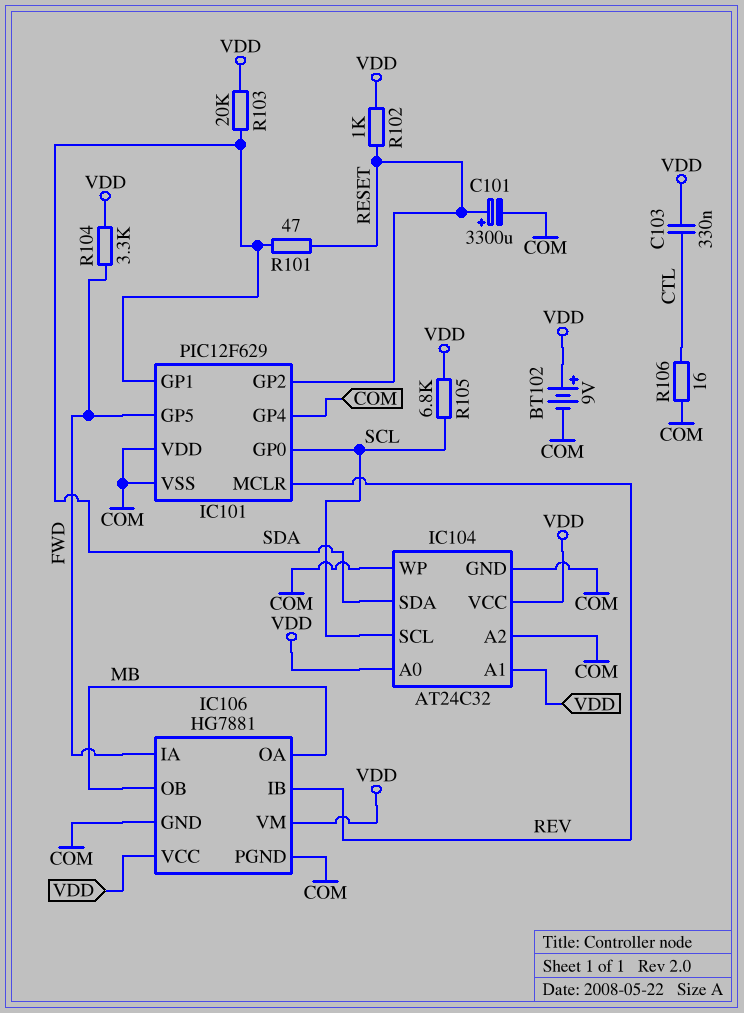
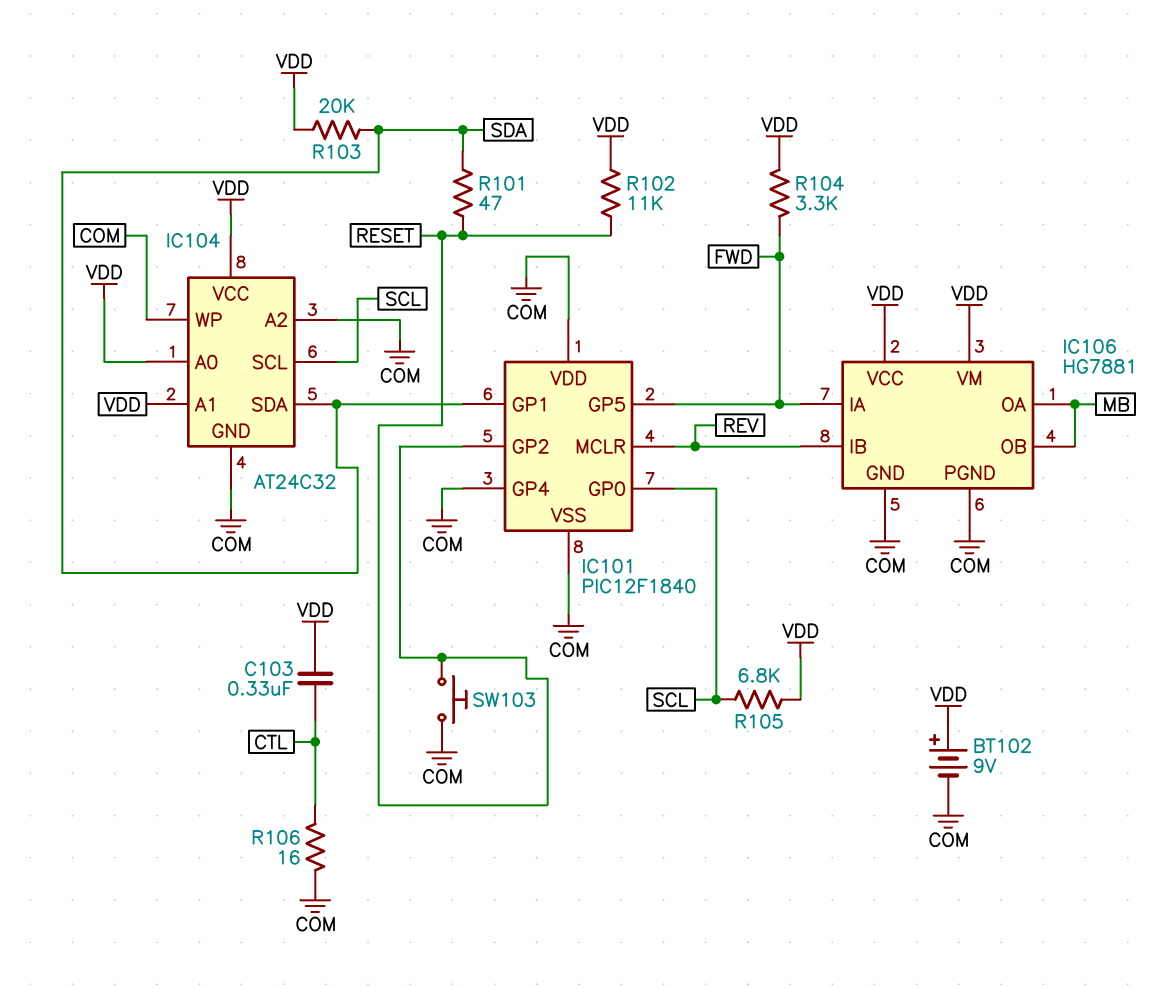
C101: 3300uF (plus RESET, minus COM) -> none
IC101: PIC12F629 -> PIC12F1840
R102: 1k (RESET, VDD) -> 11k (RESET, VDD)
SW103: none -> button (COM, RESET)

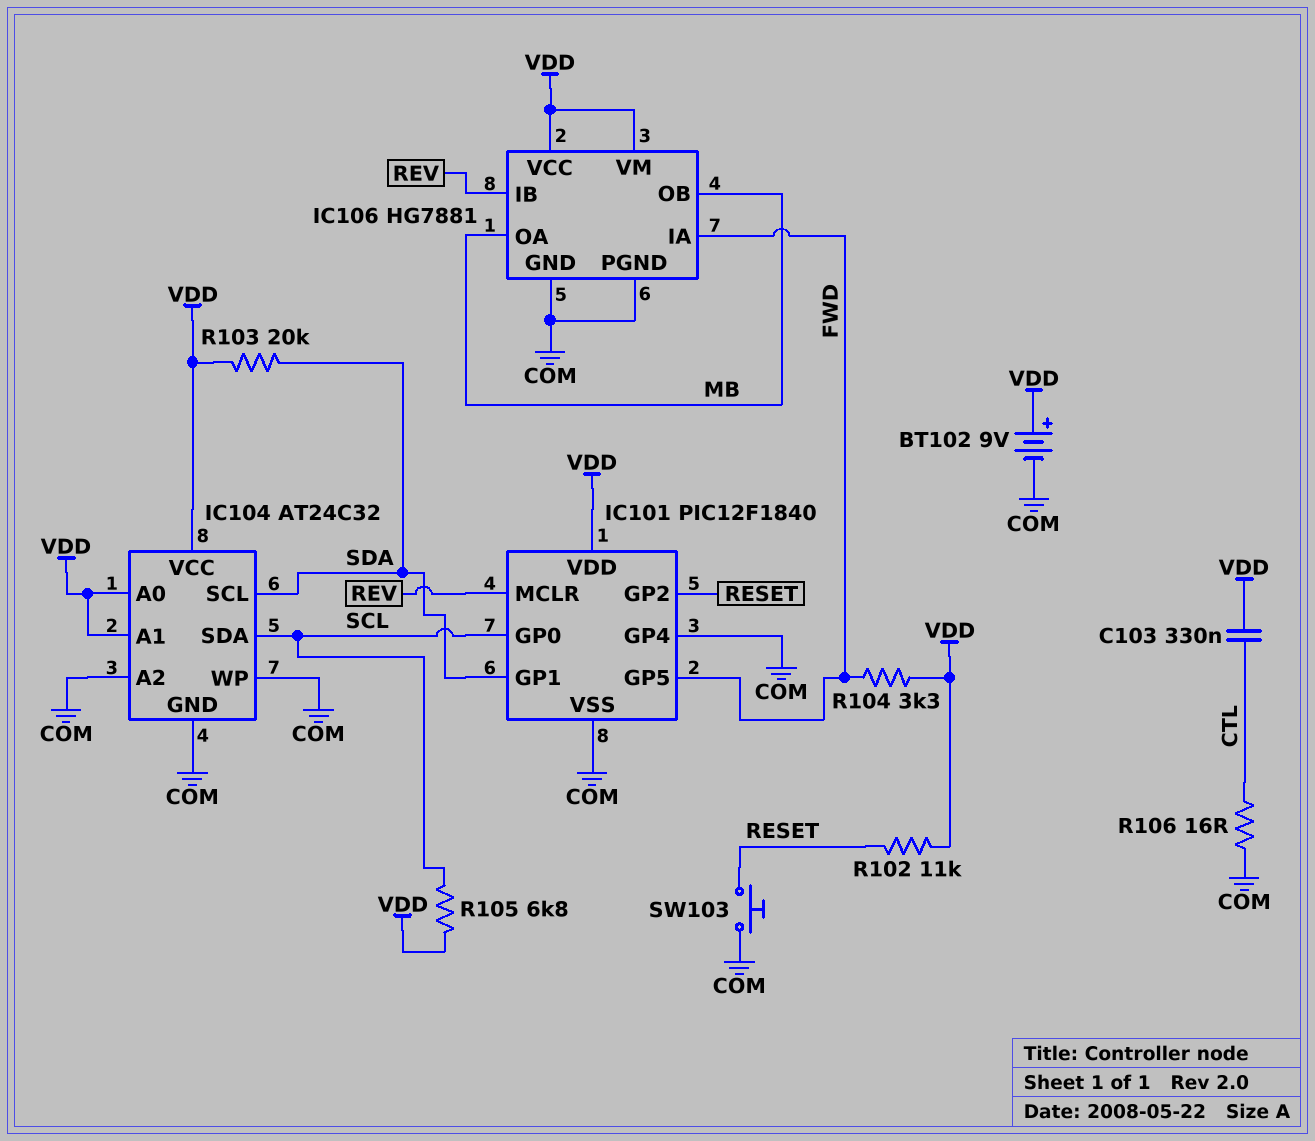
IC101 pin VDD: COM -> VDD
IC104 pin SCL: SCL -> SDA
IC104 pin SDA: SDA -> SCL
R101: 47 (RESET, SDA) -> none

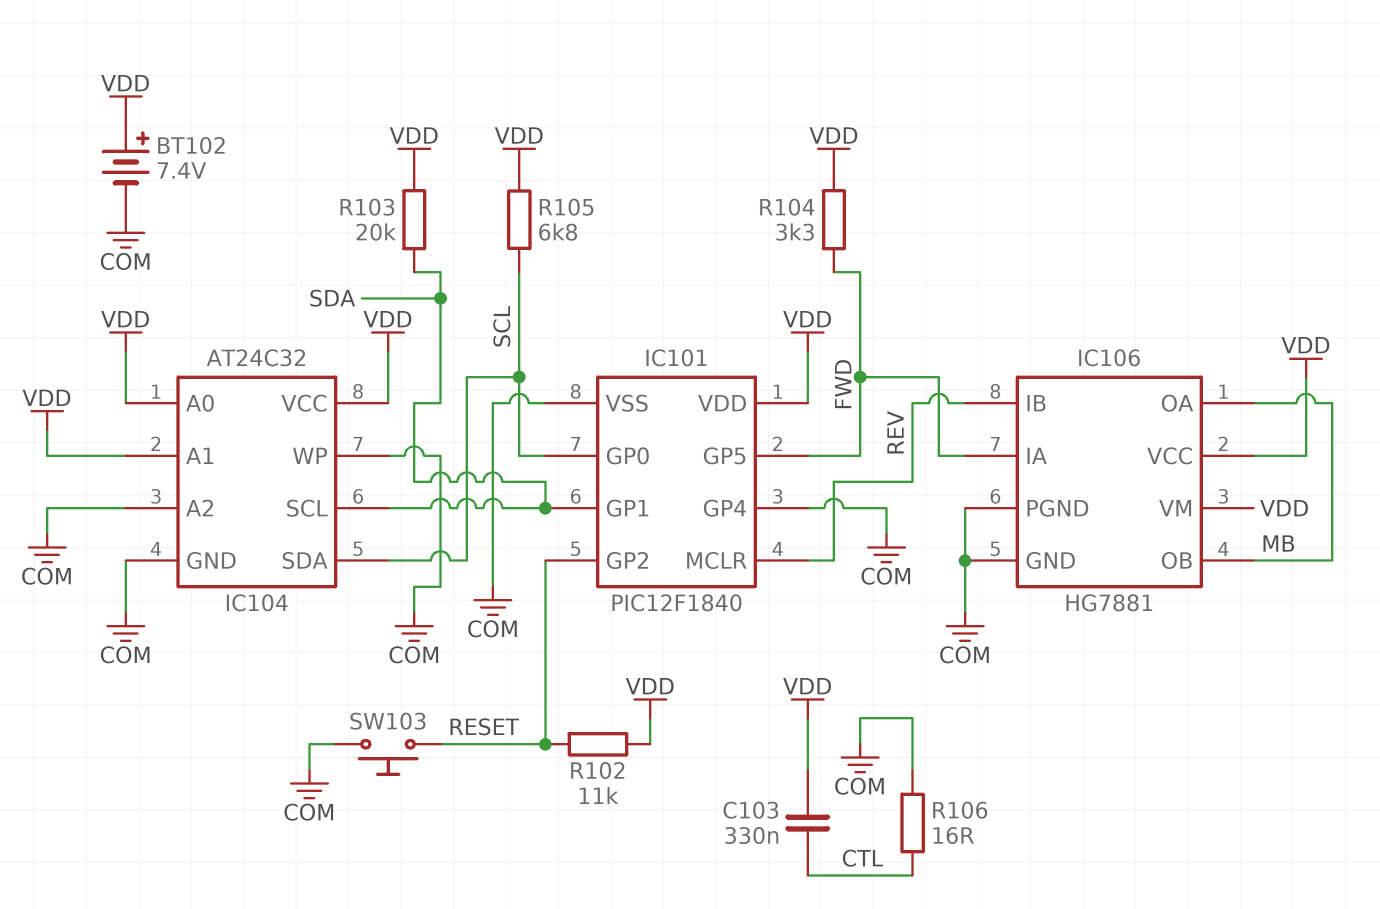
BT102: 9V (plus VDD, minus COM) -> 7.4V (plus VDD, minus COM)

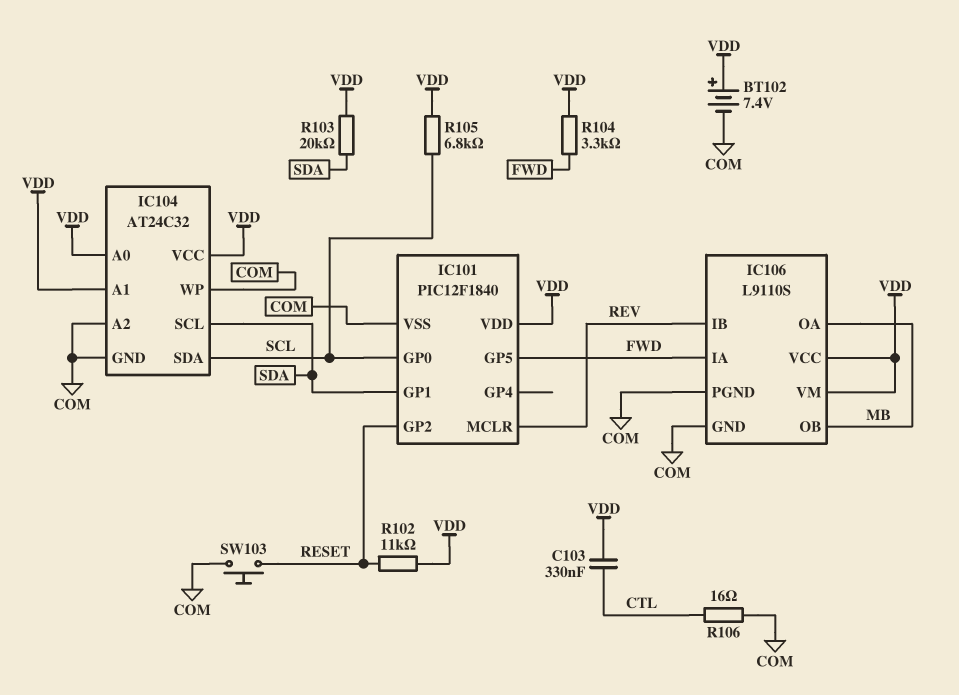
IC101 pin GP4: COM -> none
IC106: HG7881 -> L9110S

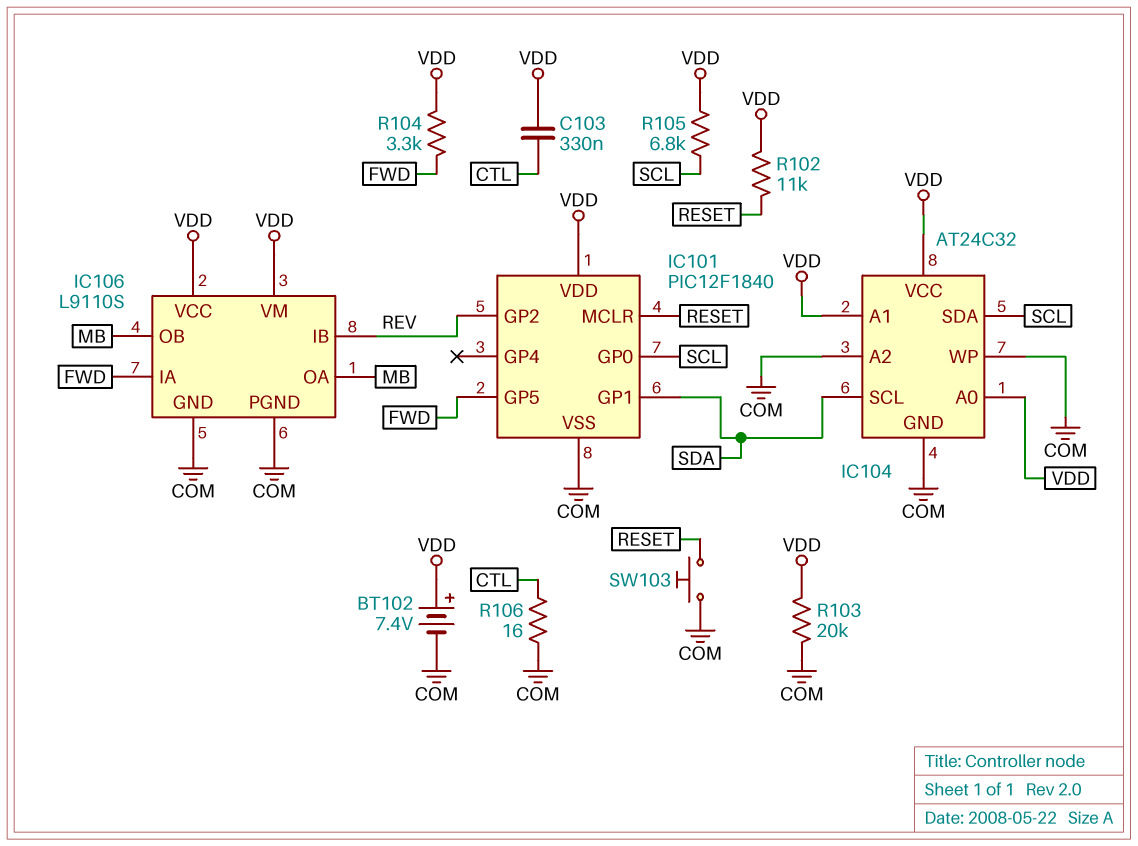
IC101 pin GP2: RESET -> REV
IC101 pin MCLR: REV -> RESET
R103: 20k (SDA, VDD) -> 20k (COM, VDD)

